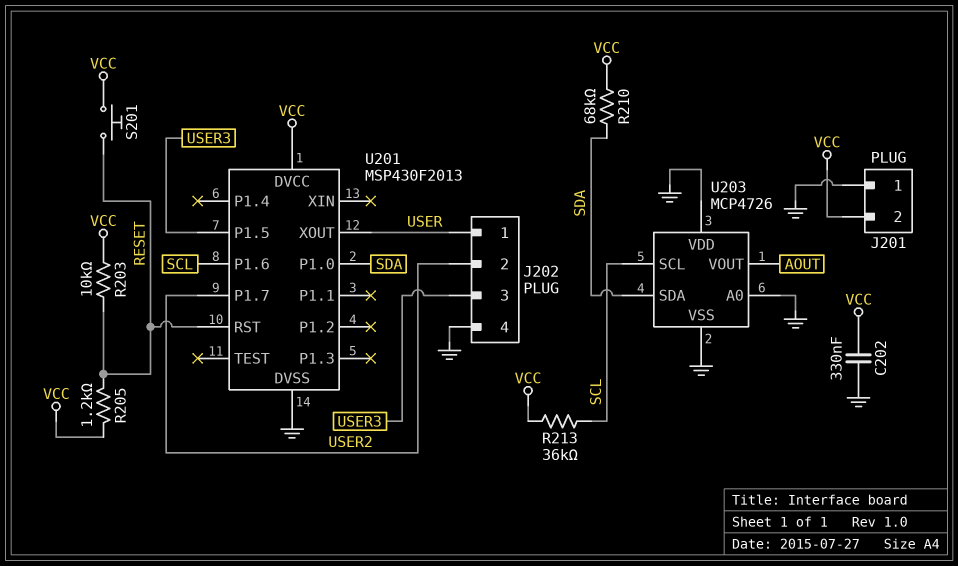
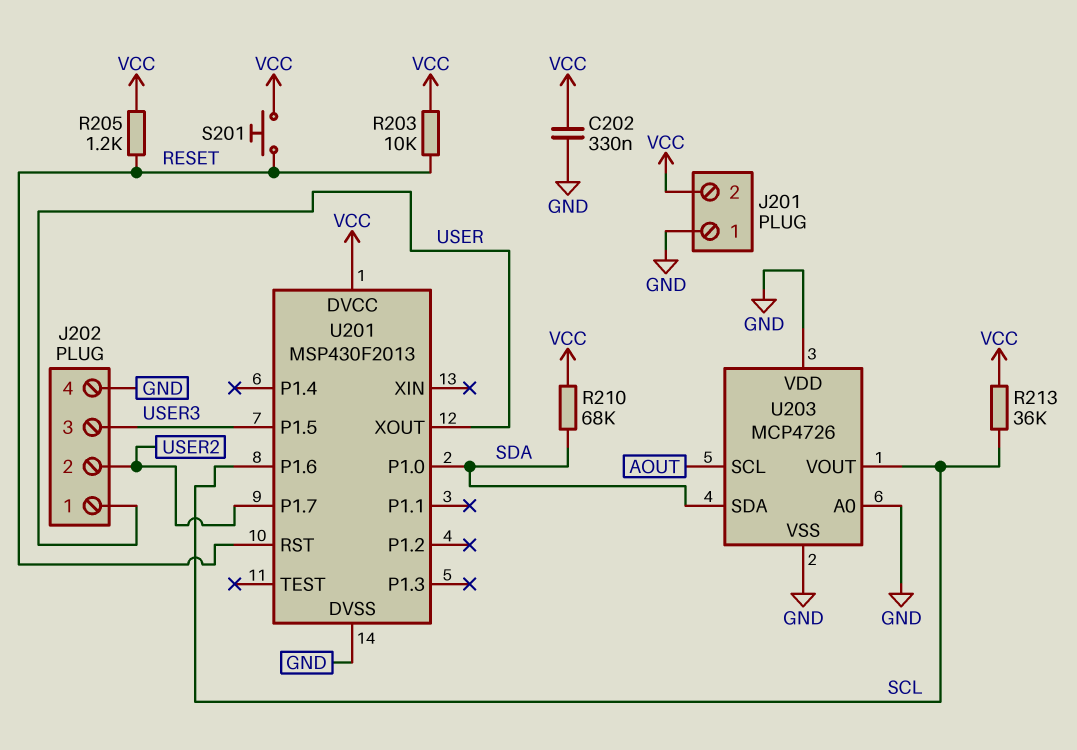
U203 pin SCL: SCL -> AOUT
U203 pin VOUT: AOUT -> SCL

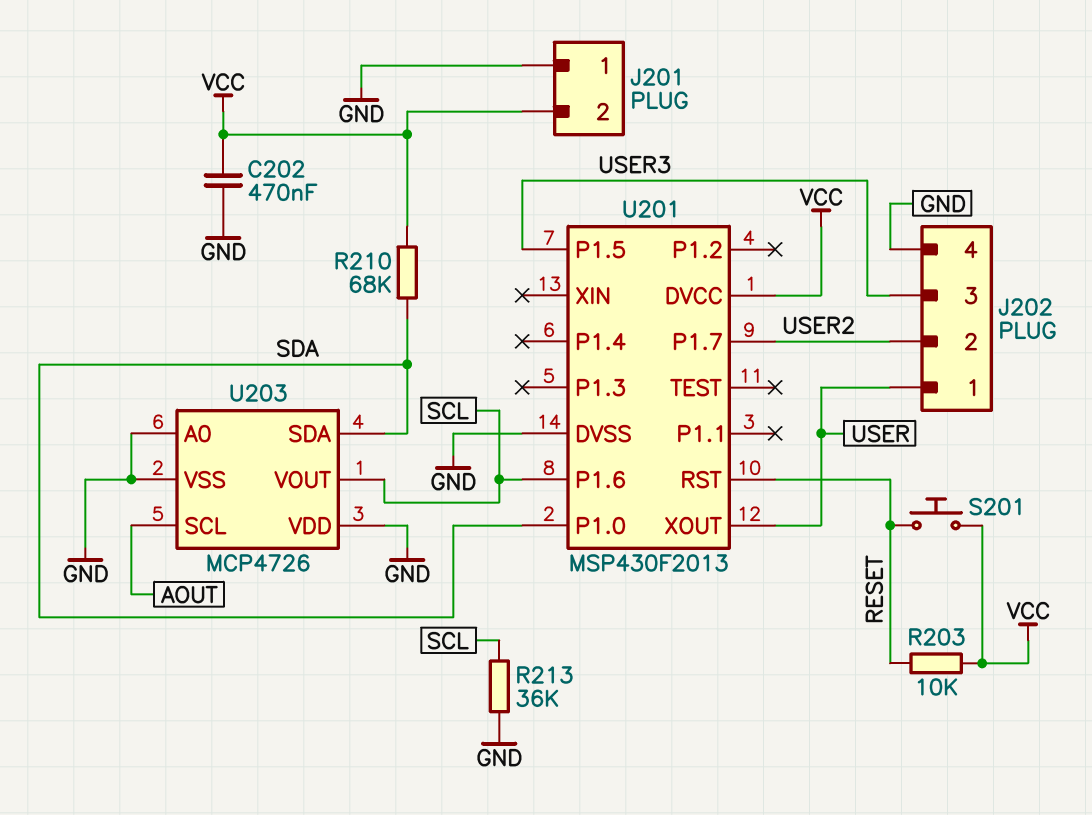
C202: 330nF (GND, VCC) -> 470nF (GND, VCC)
R205: 1.2k (RESET, VCC) -> none
R213: 36k (SCL, VCC) -> 36k (GND, SCL)

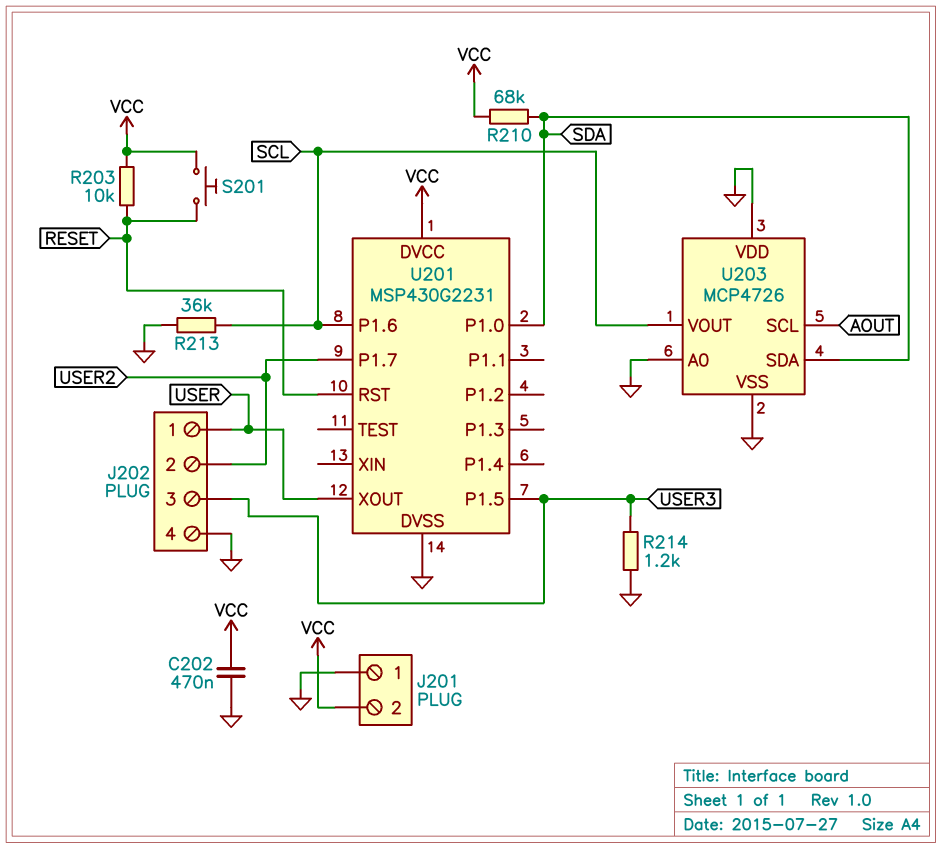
R214: none -> 1.2k (GND, USER3)
U201: MSP430F2013 -> MSP430G2231

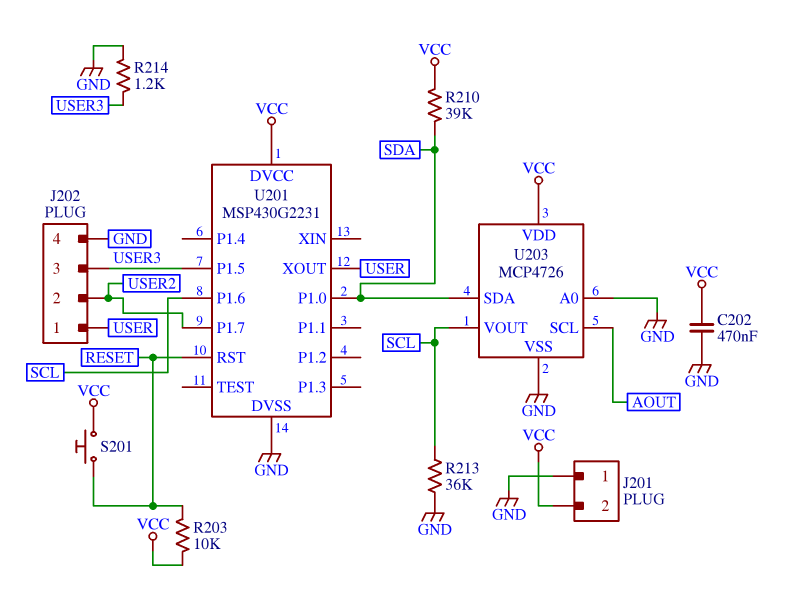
R210: 68k (SDA, VCC) -> 39k (SDA, VCC)
U203 pin VDD: GND -> VCC

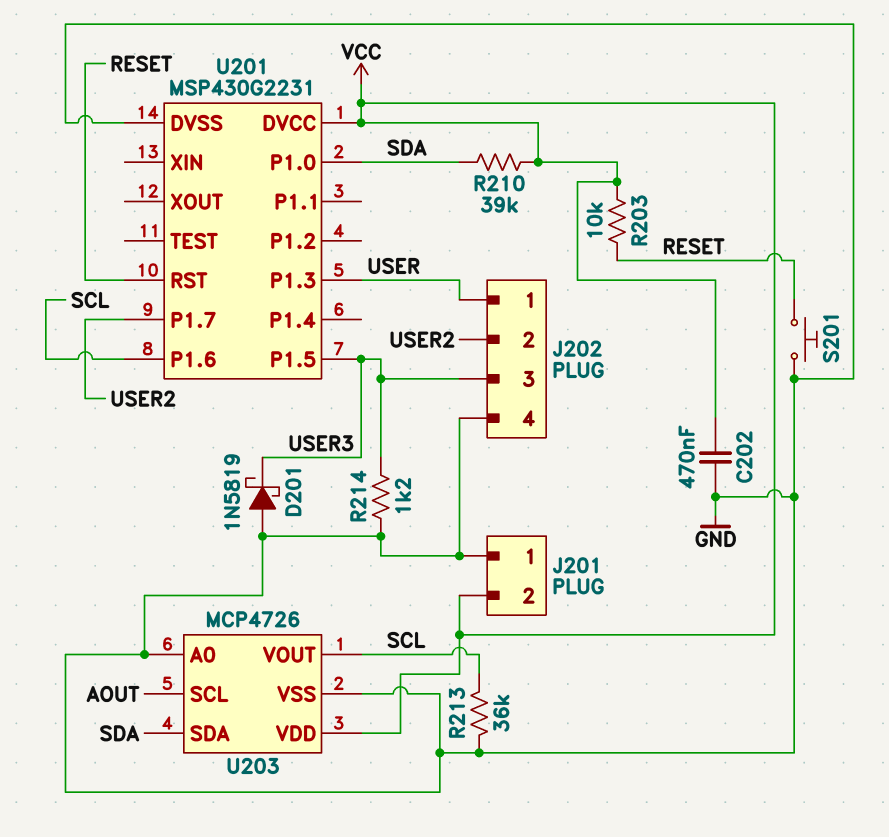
D201: none -> schottky 1N5819 (A GND, K USER3)
S201: button (RESET, VCC) -> button (GND, RESET)
U201 pin P1.3: none -> USER
U201 pin XOUT: USER -> none

